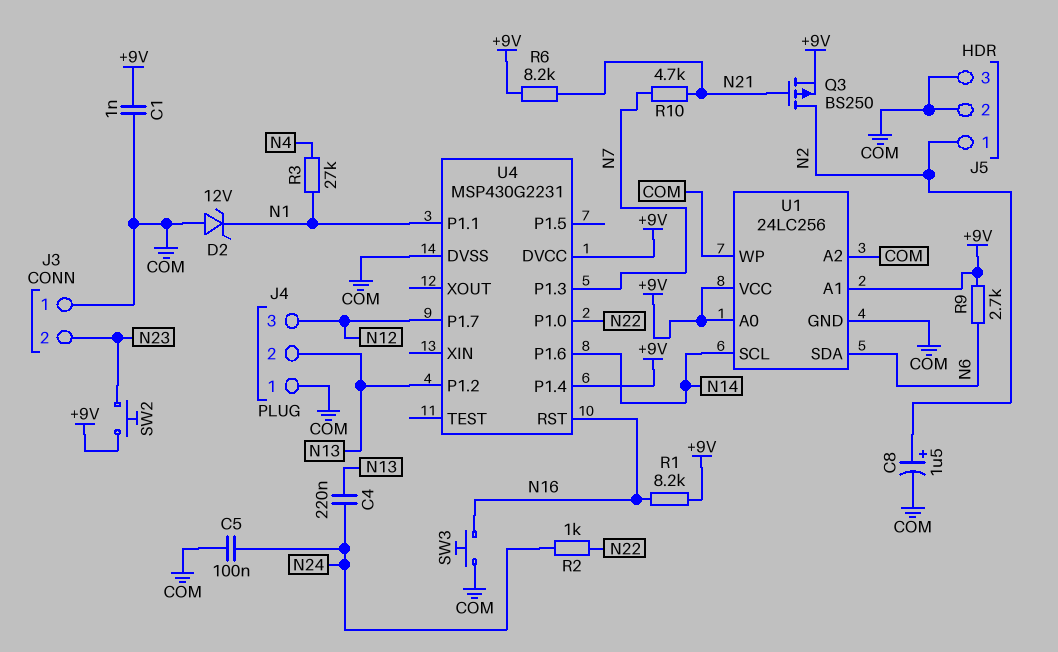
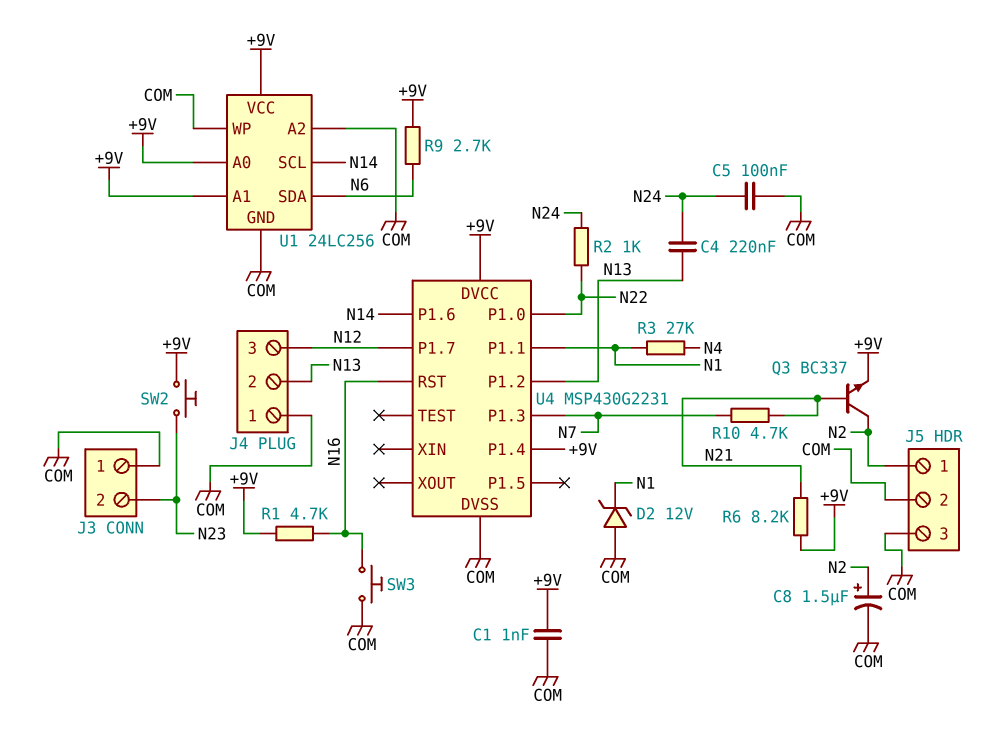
Q3: PMOS BS250 (G N21, D N2, S +9V) -> NPN BC337 (B N21, C N2, E +9V)
R1: 8.2k (+9V, N16) -> 4.7k (+9V, N16)

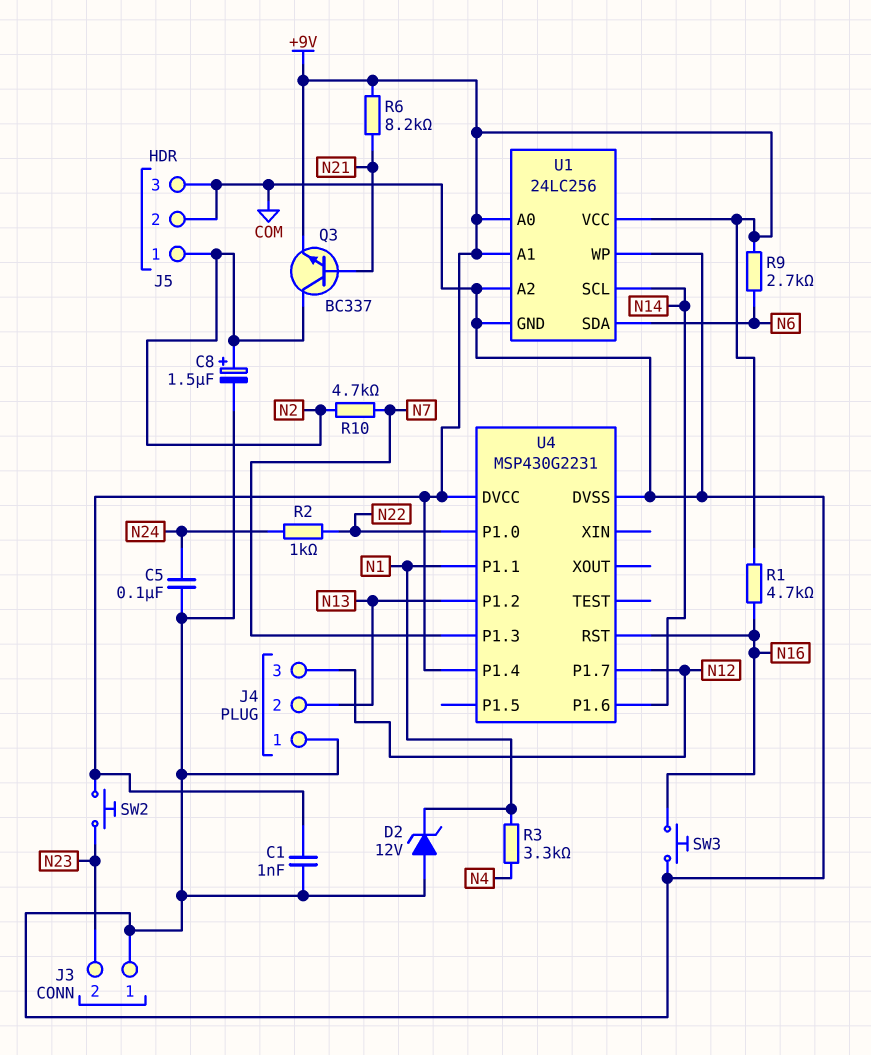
C4: 220nF (N13, N24) -> none
R3: 27k (N1, N4) -> 3.3k (N1, N4)
R10: 4.7k (N7, N21) -> 4.7k (N2, N7)

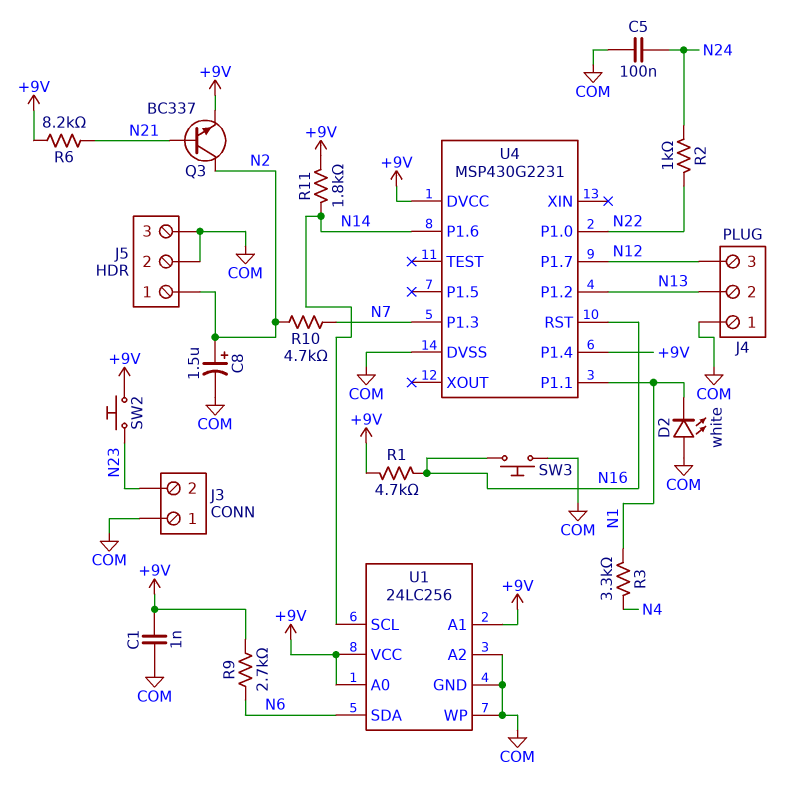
D2: zener 12V (A COM, K N1) -> LED white (A COM, K N1)
R11: none -> 1.8k (+9V, N14)

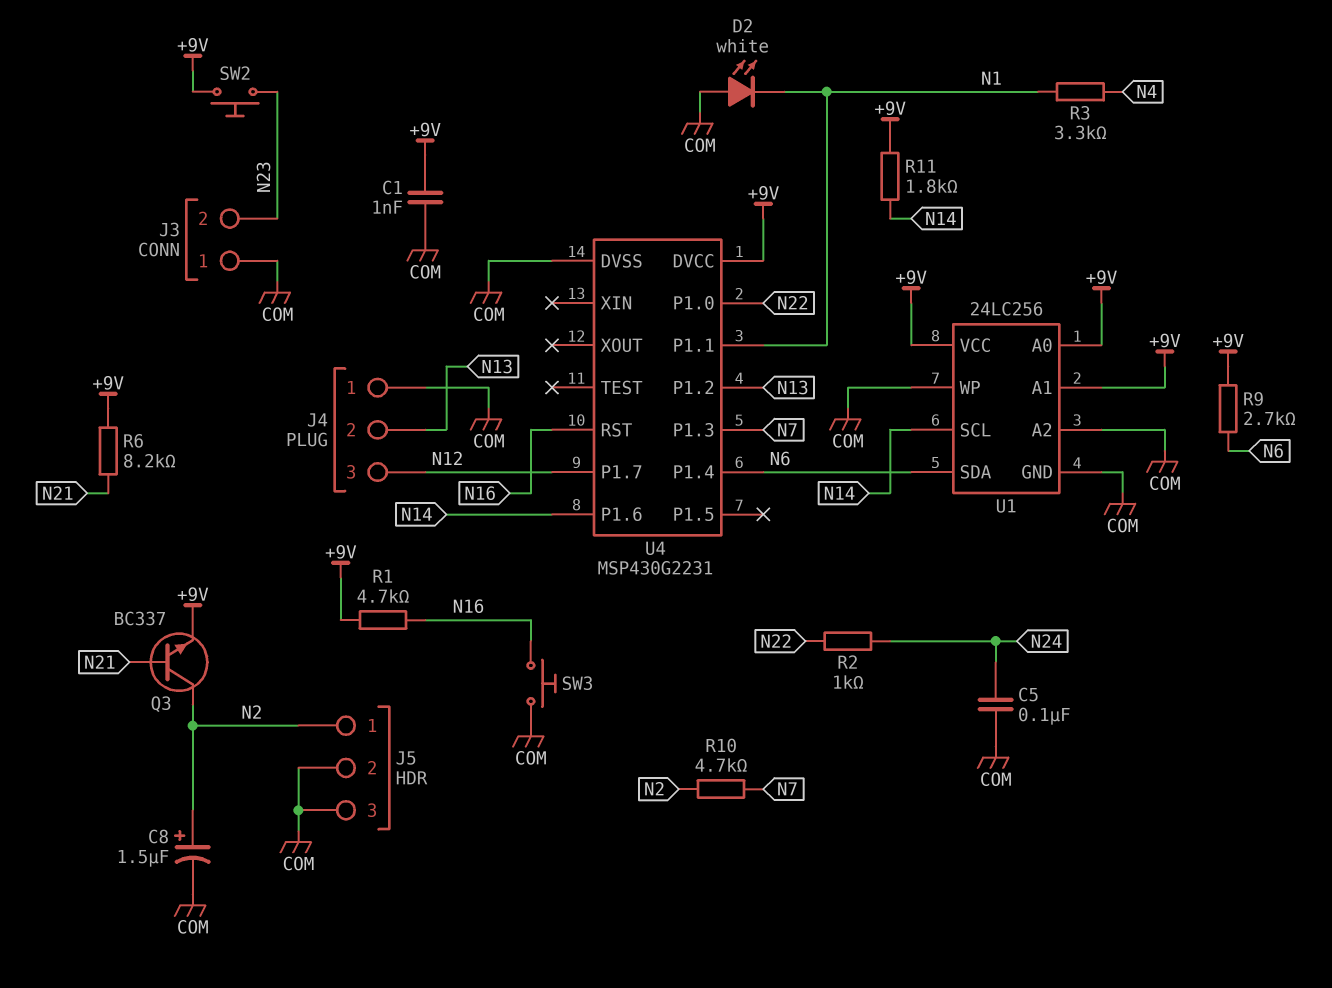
U4 pin P1.4: +9V -> N6

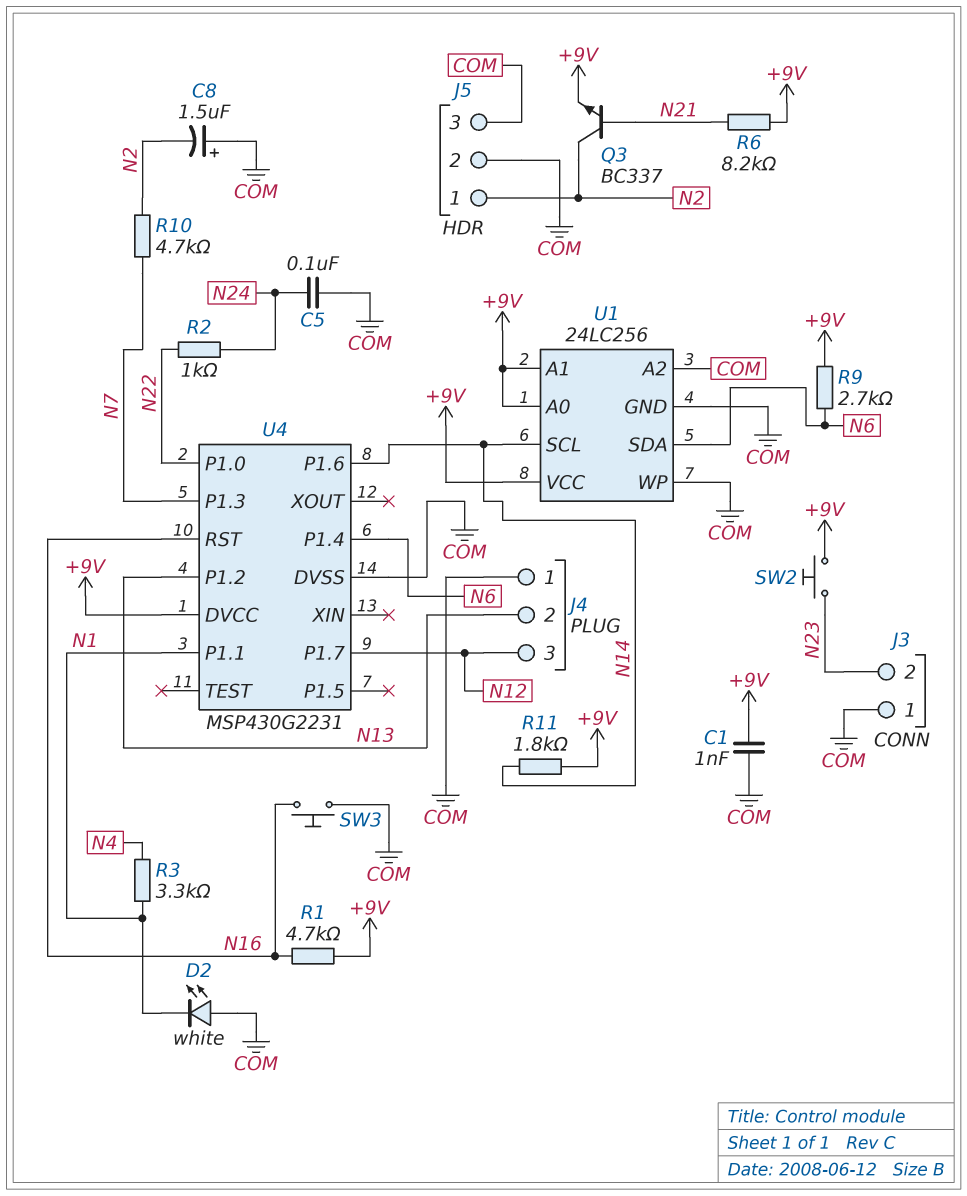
C8: 1.5uF (plus N2, minus COM) -> 1.5uF (plus COM, minus N2)

